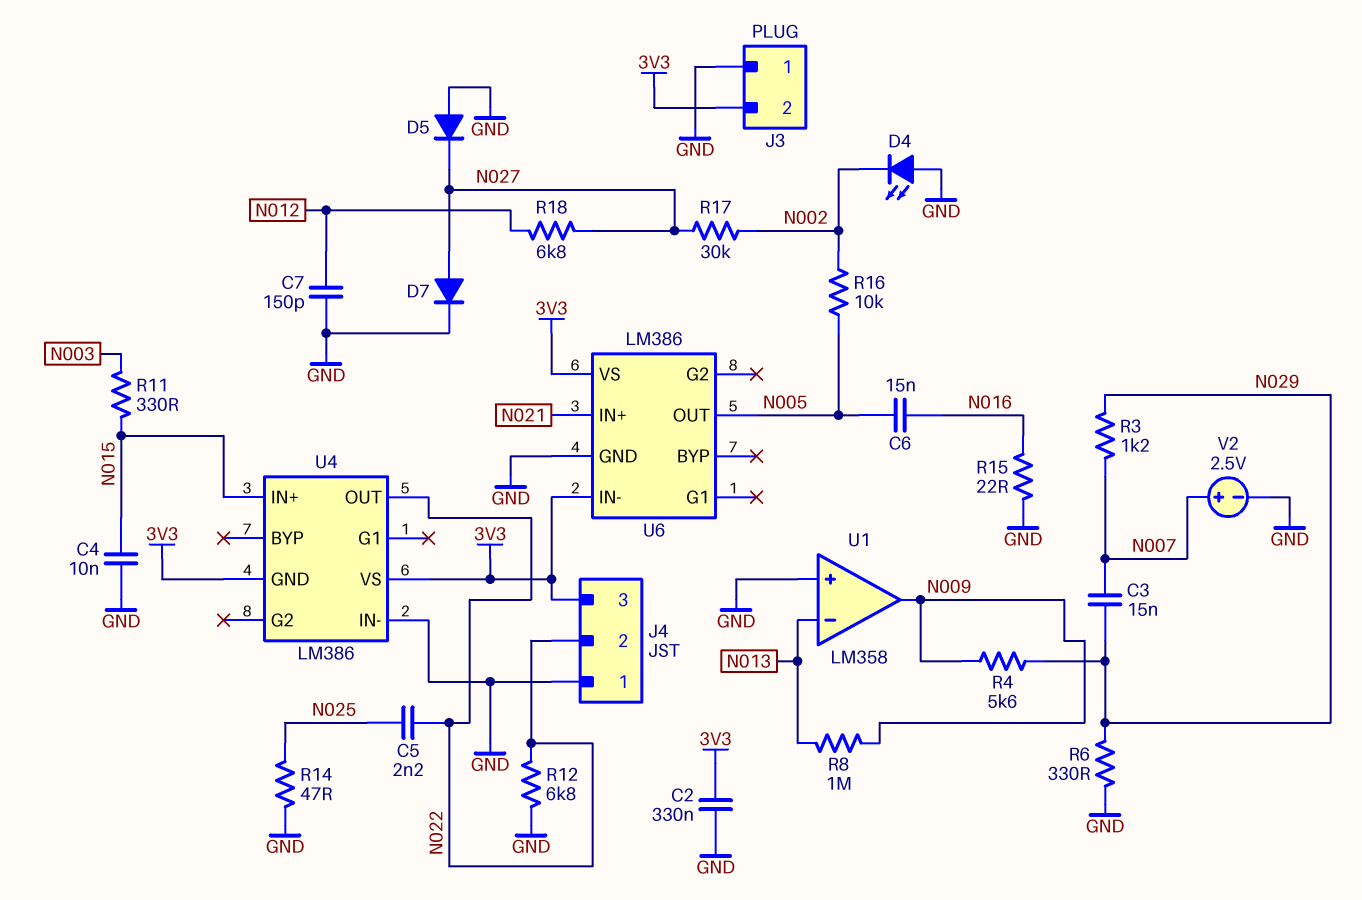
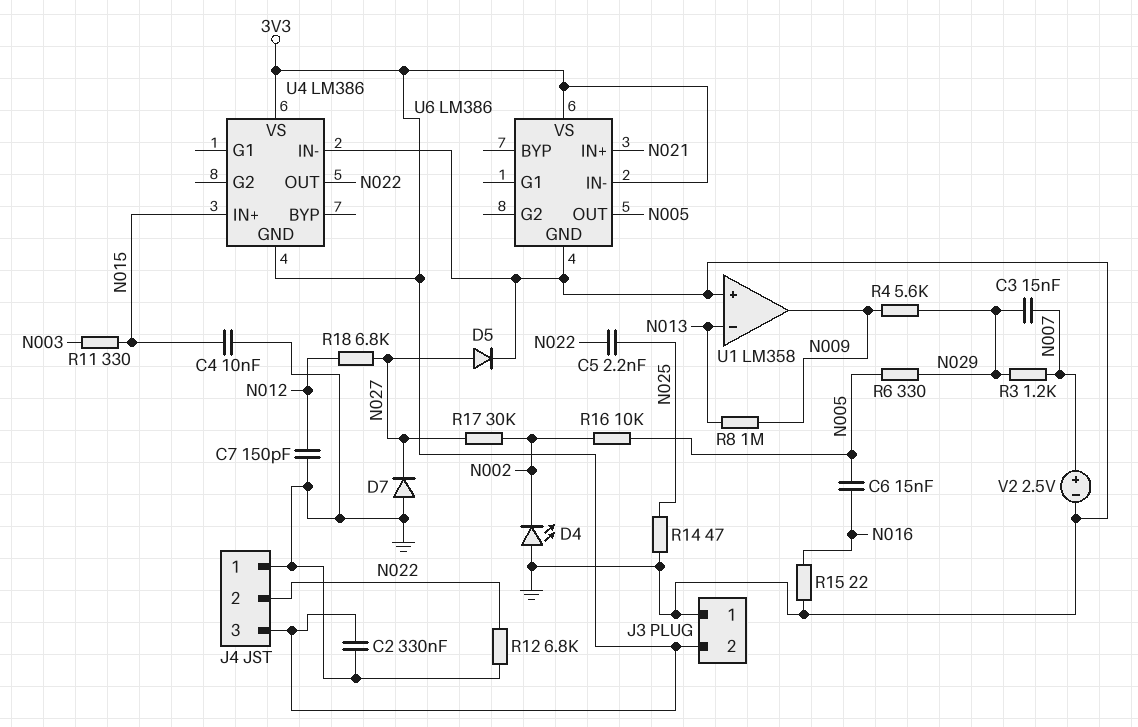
D5: diode (A GND, K N027) -> diode (A N027, K GND)
D7: diode (A N027, K GND) -> diode (A GND, K N027)
R6: 330 (GND, N029) -> 330 (N005, N029)

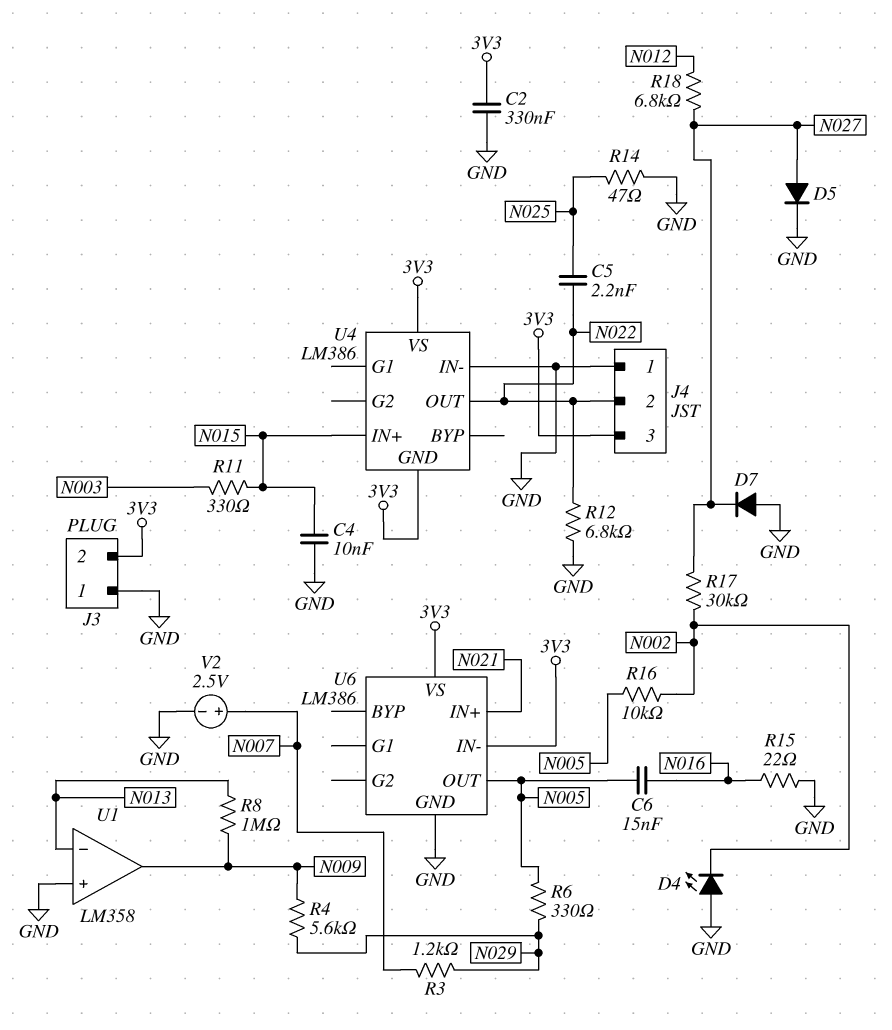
C3: 15nF (N007, N029) -> none
C7: 150pF (GND, N012) -> none

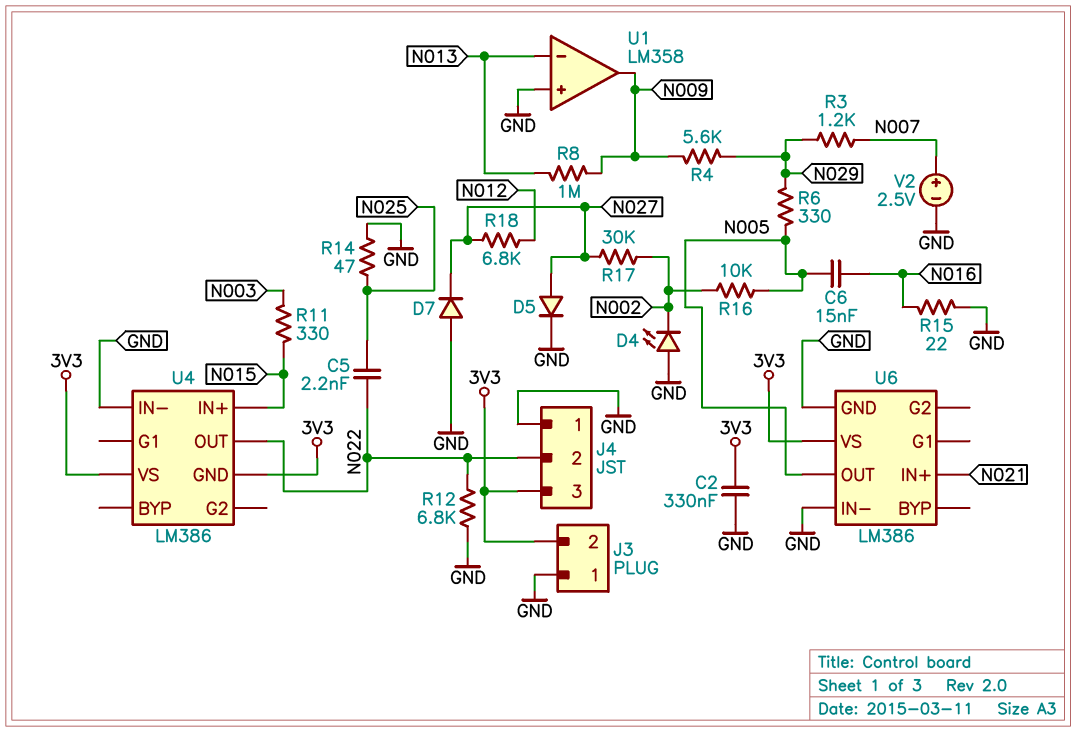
C4: 10nF (GND, N015) -> none
U6 pin IN-: 3V3 -> GND

